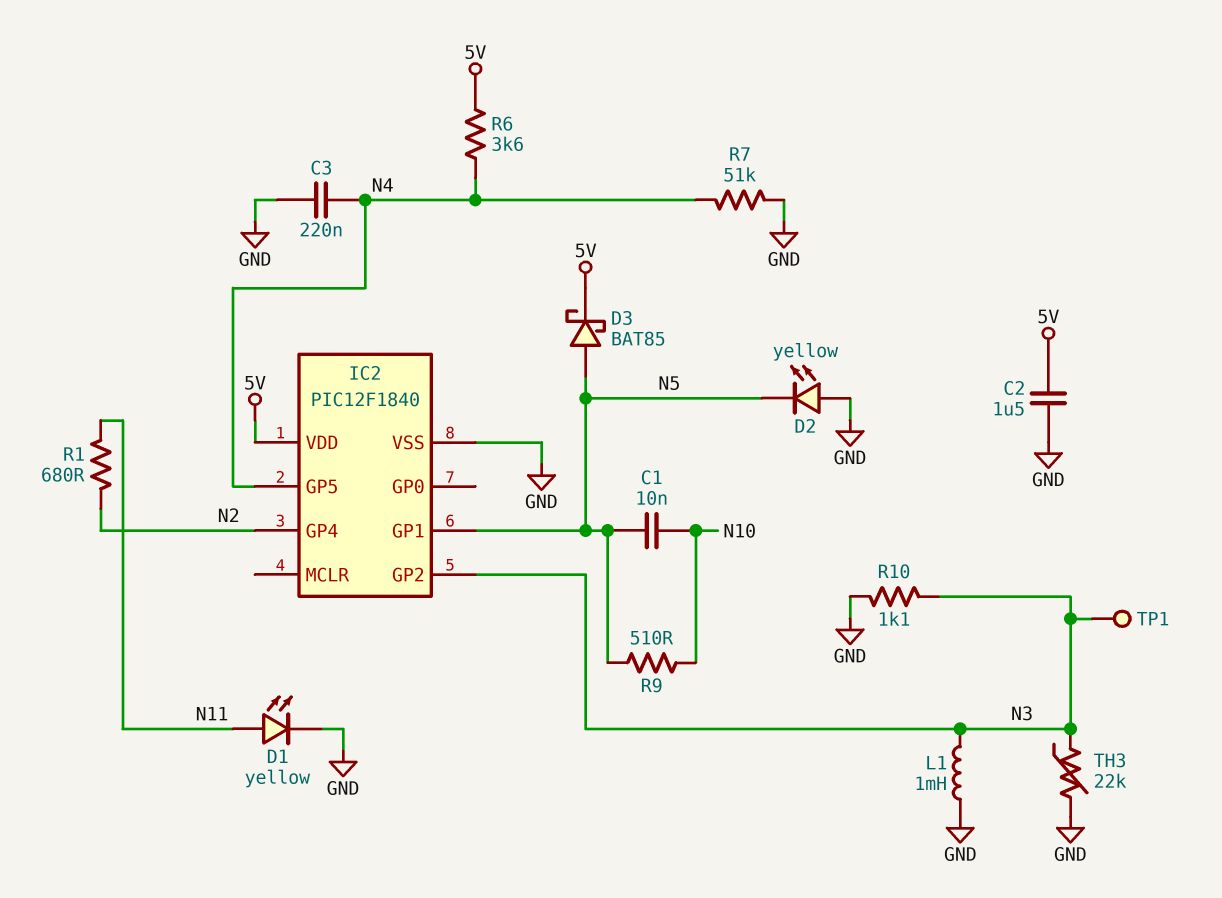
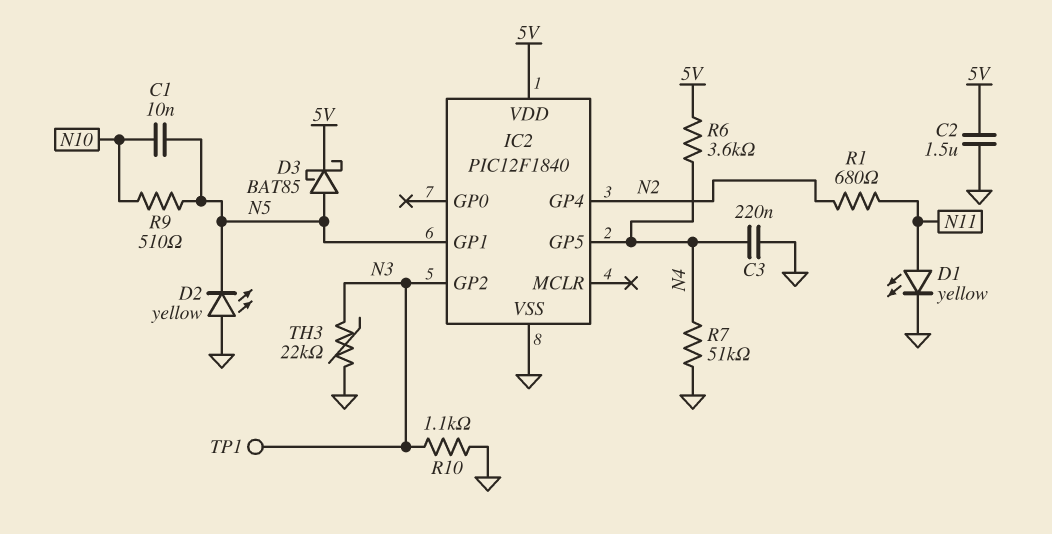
L1: 1mH (GND, N3) -> none

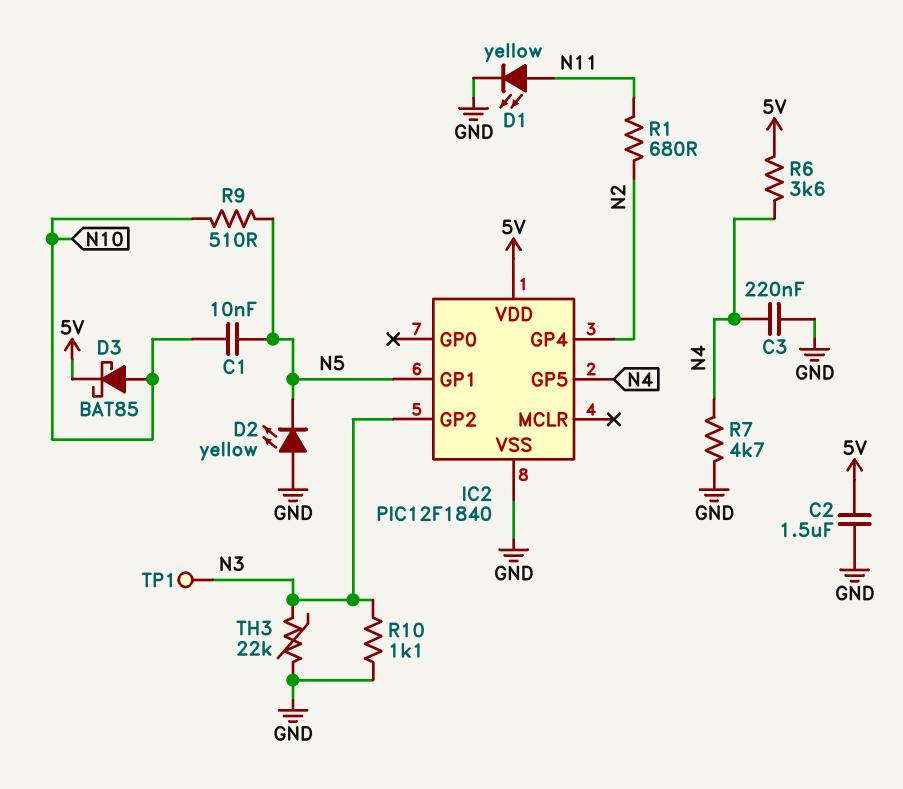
D3: schottky BAT85 (A N5, K 5V) -> schottky BAT85 (A N10, K 5V)
R7: 51k (GND, N4) -> 4.7k (GND, N4)

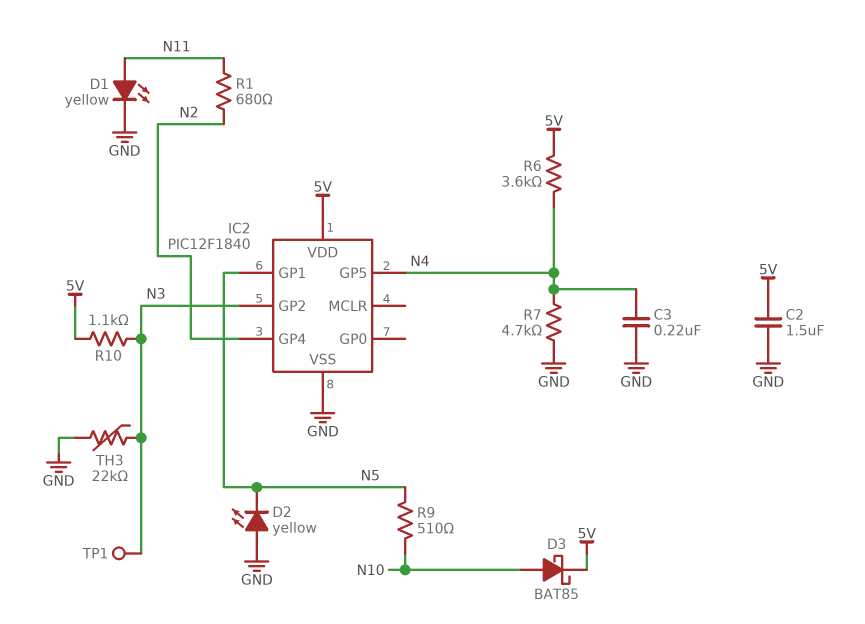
C1: 10nF (N5, N10) -> none
R10: 1.1k (GND, N3) -> 1.1k (5V, N3)

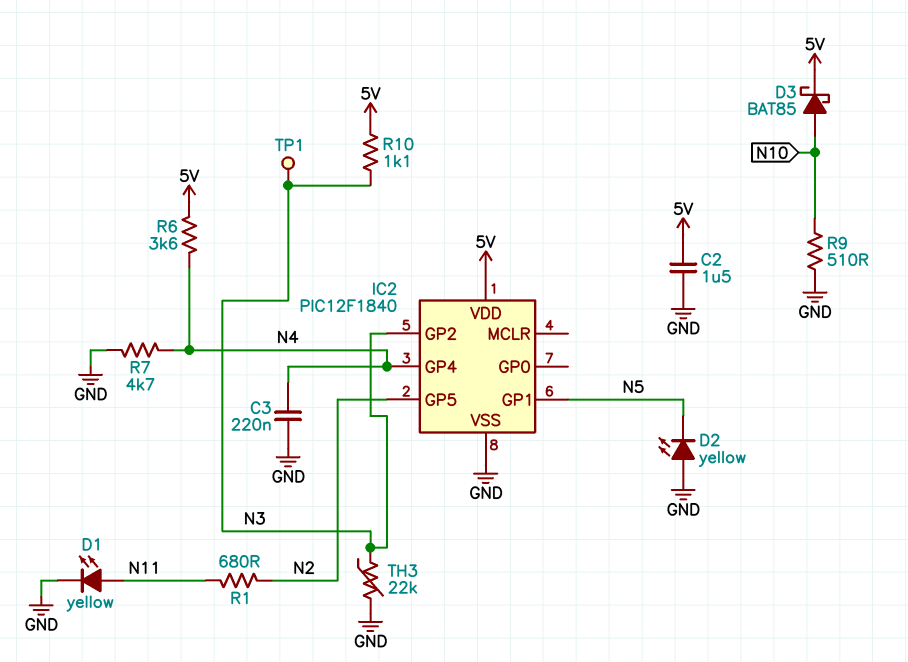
IC2 pin GP4: N2 -> N4
IC2 pin GP5: N4 -> N2
R9: 510 (N5, N10) -> 510 (GND, N10)

